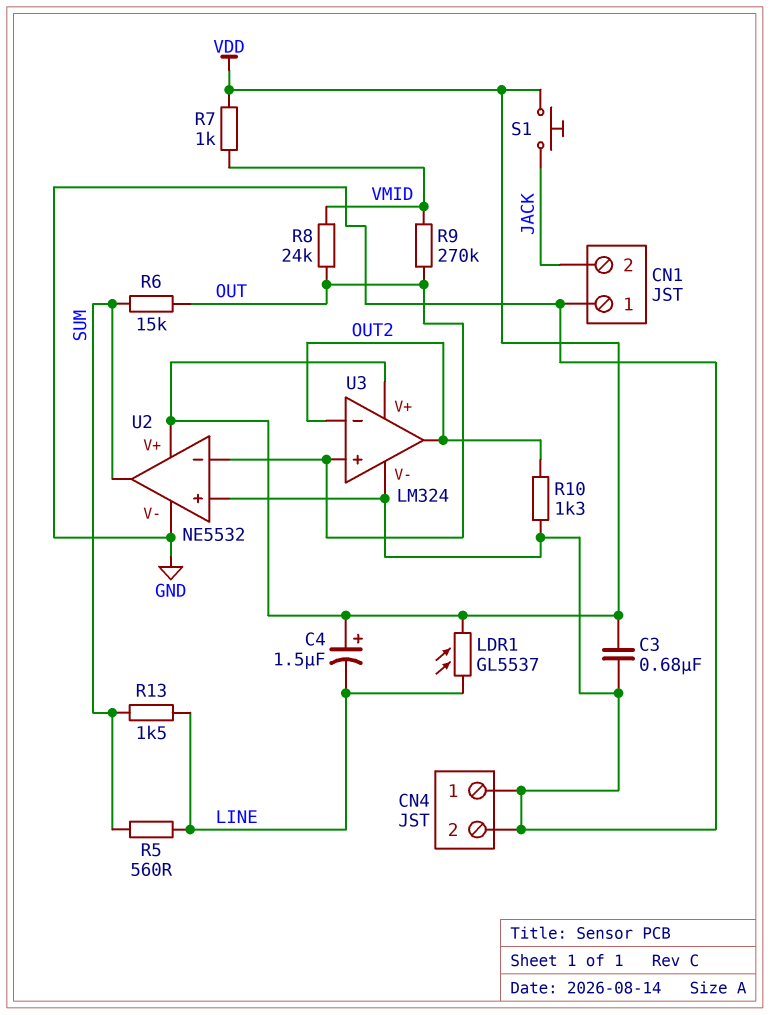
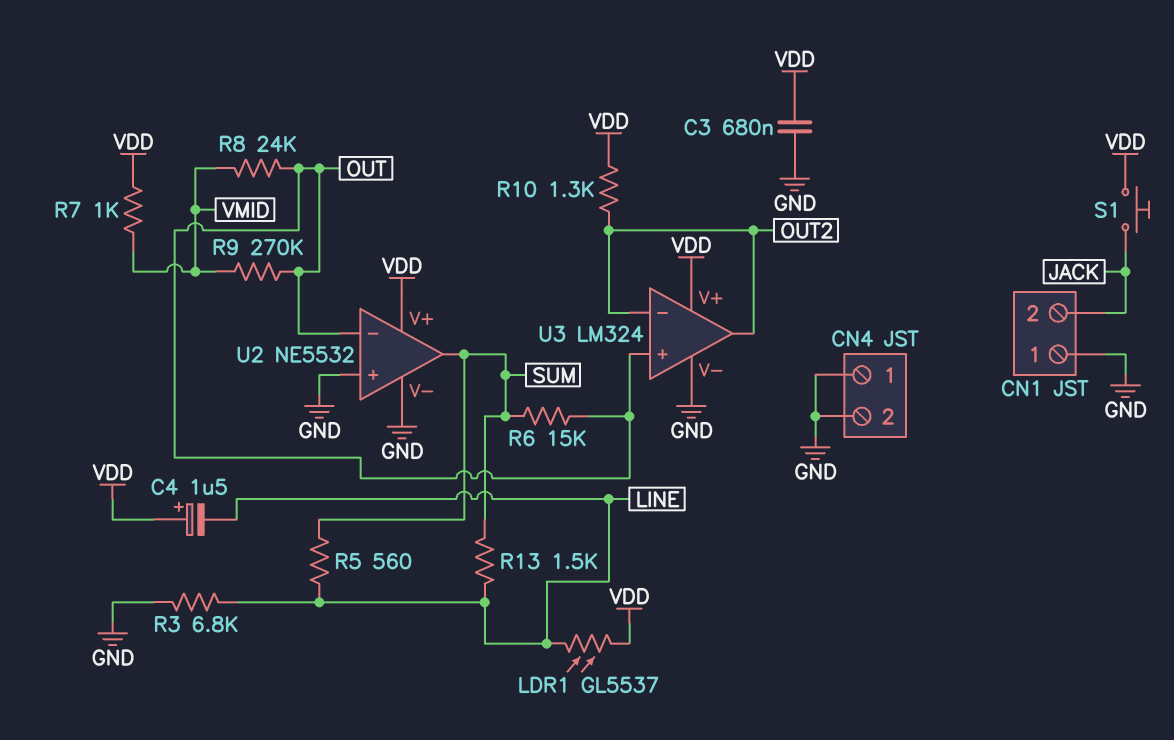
R3: none -> 6.8k (GND, LINE)
R10: 1.3k (GND, OUT2) -> 1.3k (OUT2, VDD)

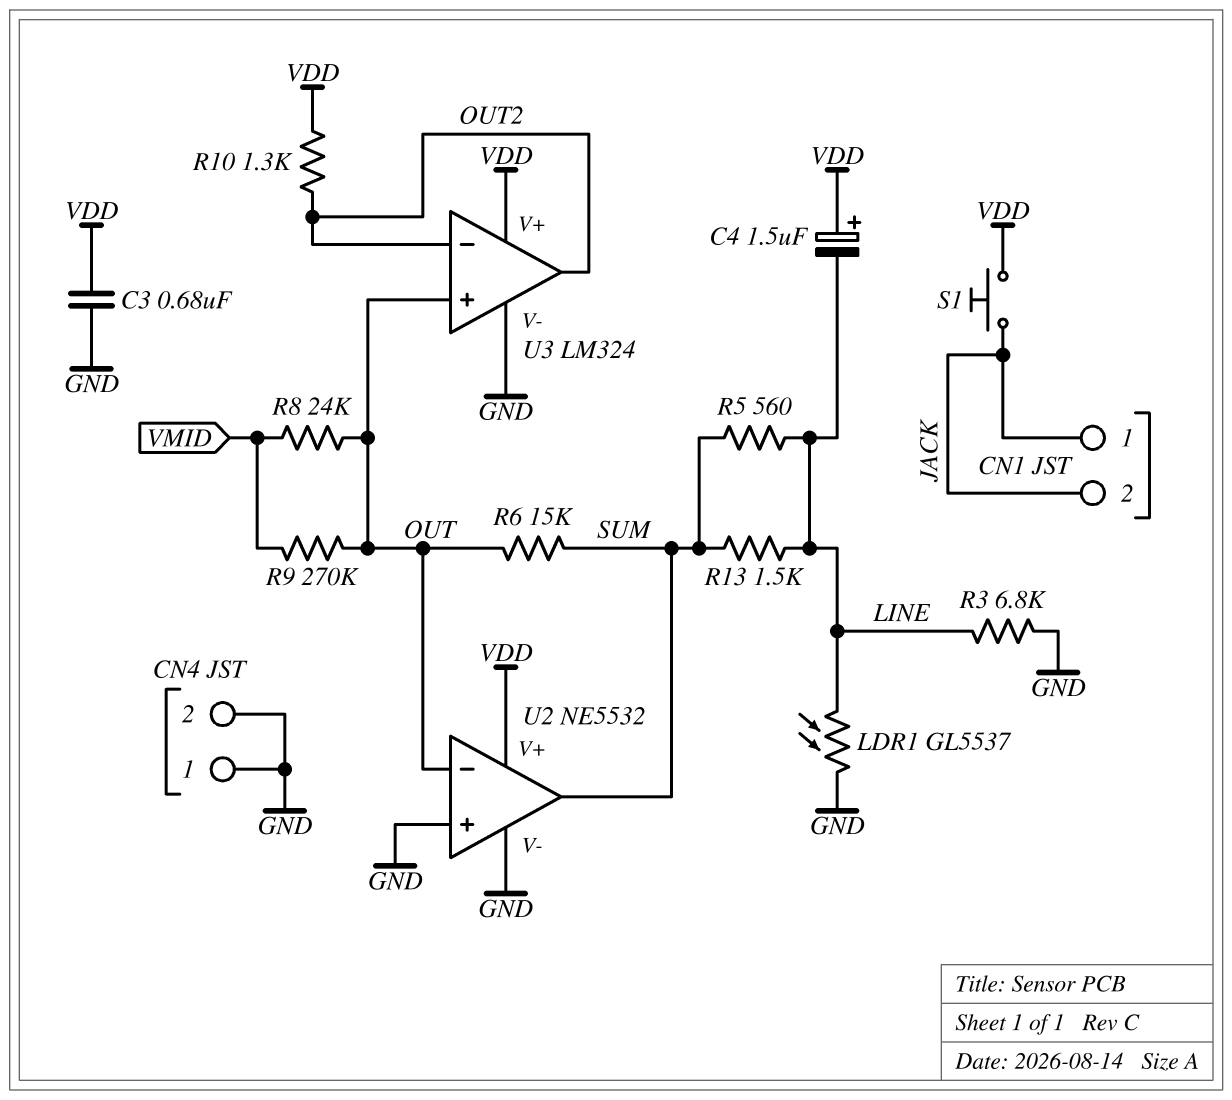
CN1 pin 1: GND -> JACK
LDR1: GL5537 (LINE, VDD) -> GL5537 (GND, LINE)
R7: 1k (VDD, VMID) -> none

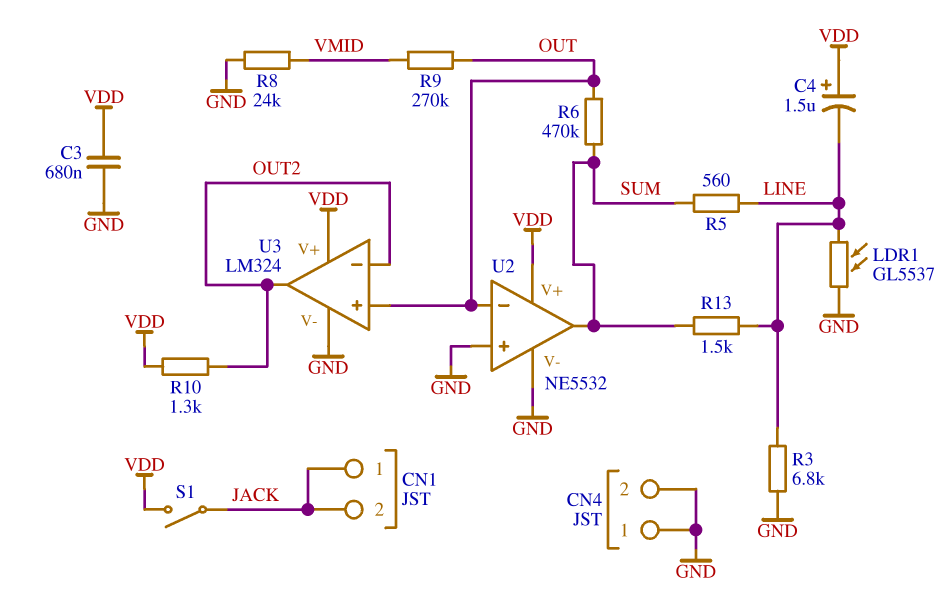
R6: 15k (OUT, SUM) -> 470k (OUT, SUM)
R8: 24k (OUT, VMID) -> 24k (GND, VMID)
S1: button (JACK, VDD) -> switch (JACK, VDD)

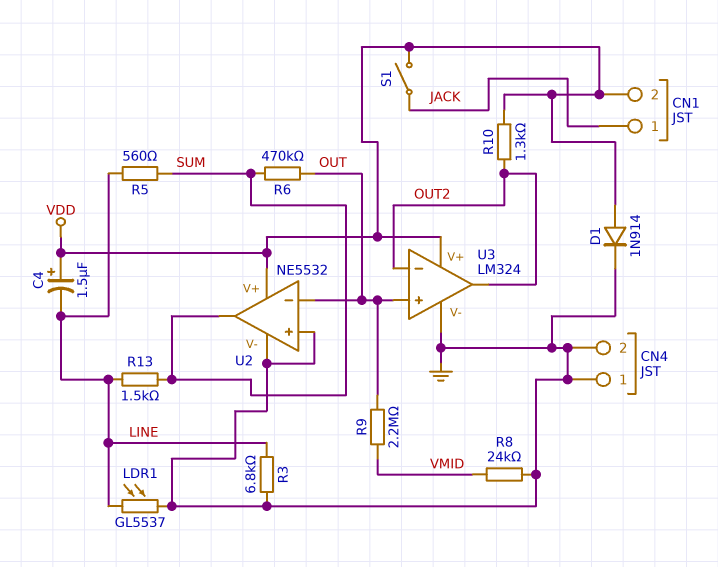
C3: 680nF (GND, VDD) -> none
CN1 pin 2: JACK -> VDD
D1: none -> diode 1N914 (A VDD, K GND)
R9: 270k (OUT, VMID) -> 2.2M (OUT, VMID)

